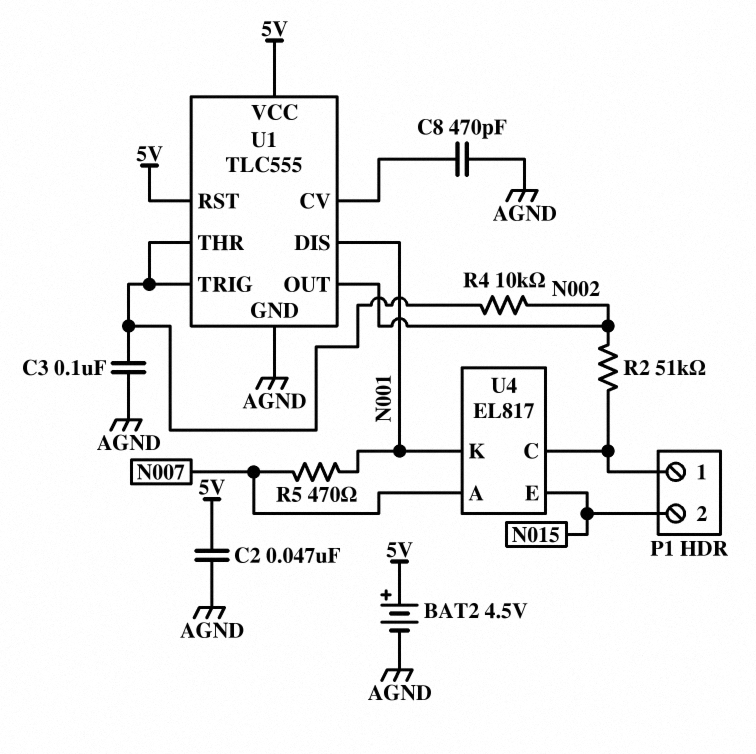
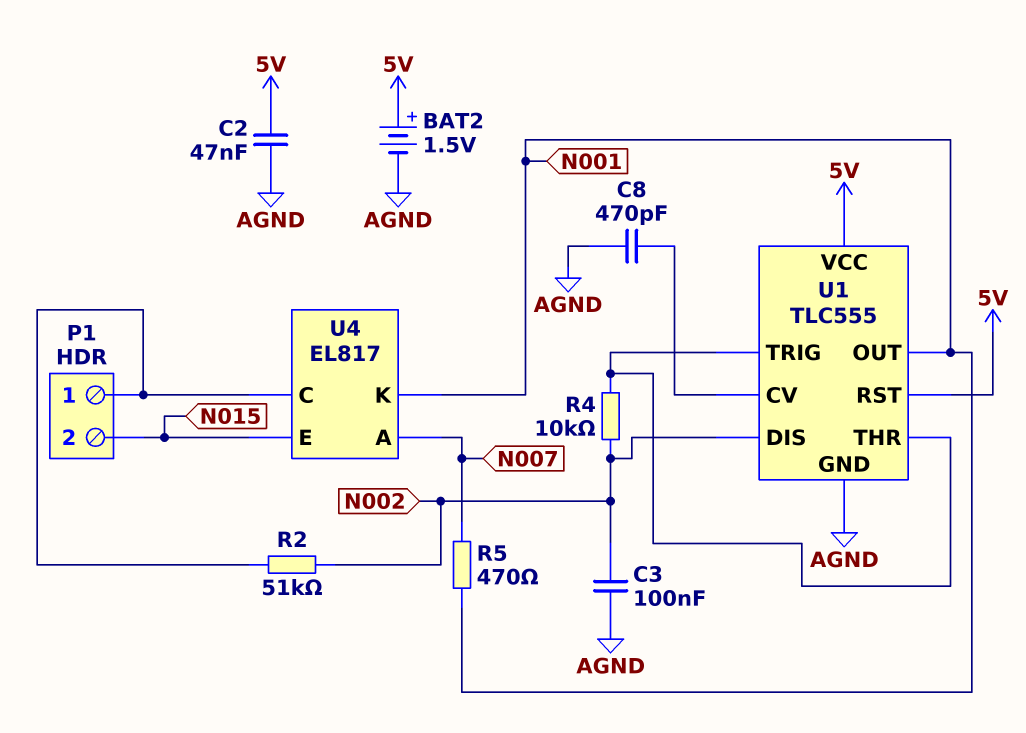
BAT2: 4.5V (plus 5V, minus AGND) -> 1.5V (plus 5V, minus AGND)
C3: 100nF (AGND, U1/THR) -> 100nF (AGND, N002)
U1 pin DIS: N001 -> N002
U1 pin OUT: N002 -> N001

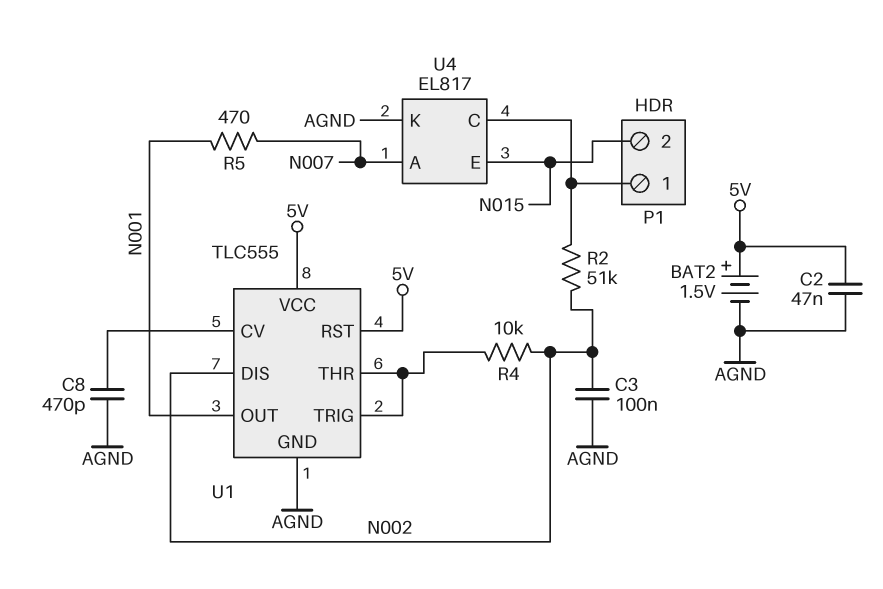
U4 pin K: N001 -> AGND

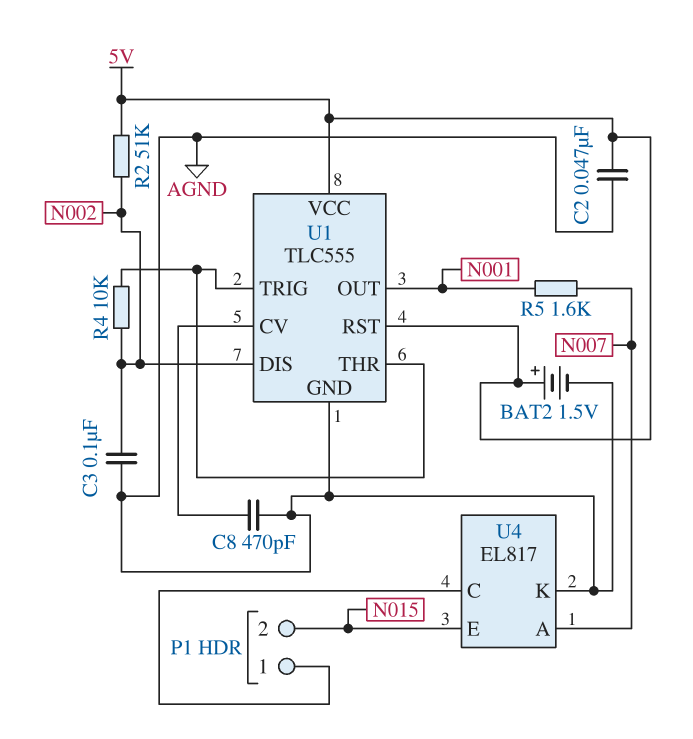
R2: 51k (N002, P1/1) -> 51k (5V, N002)
R5: 470 (N001, N007) -> 1.6k (N001, N007)

